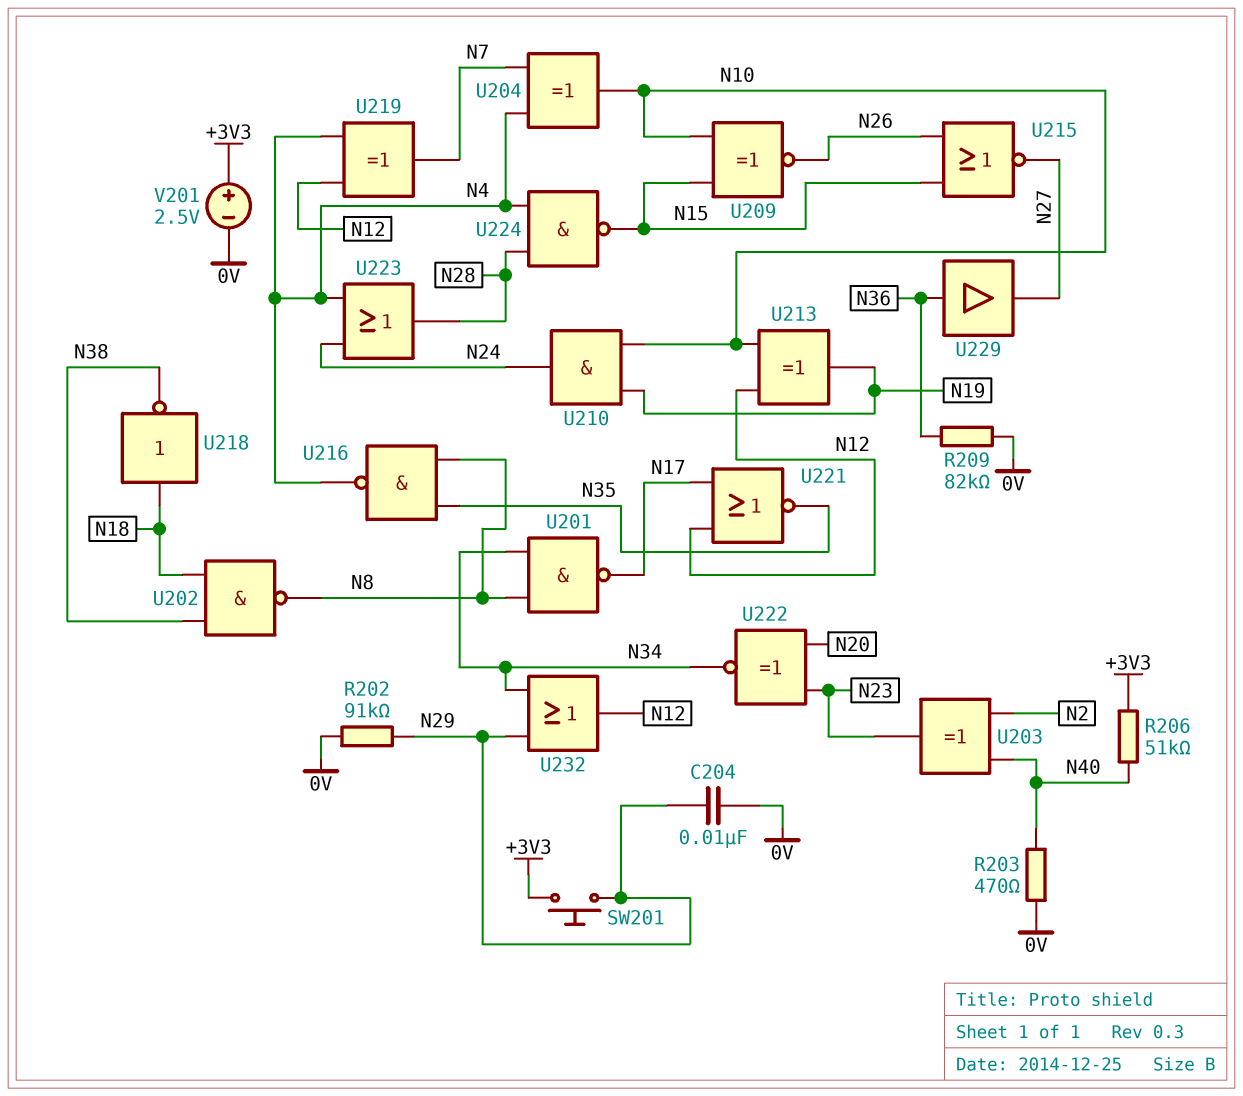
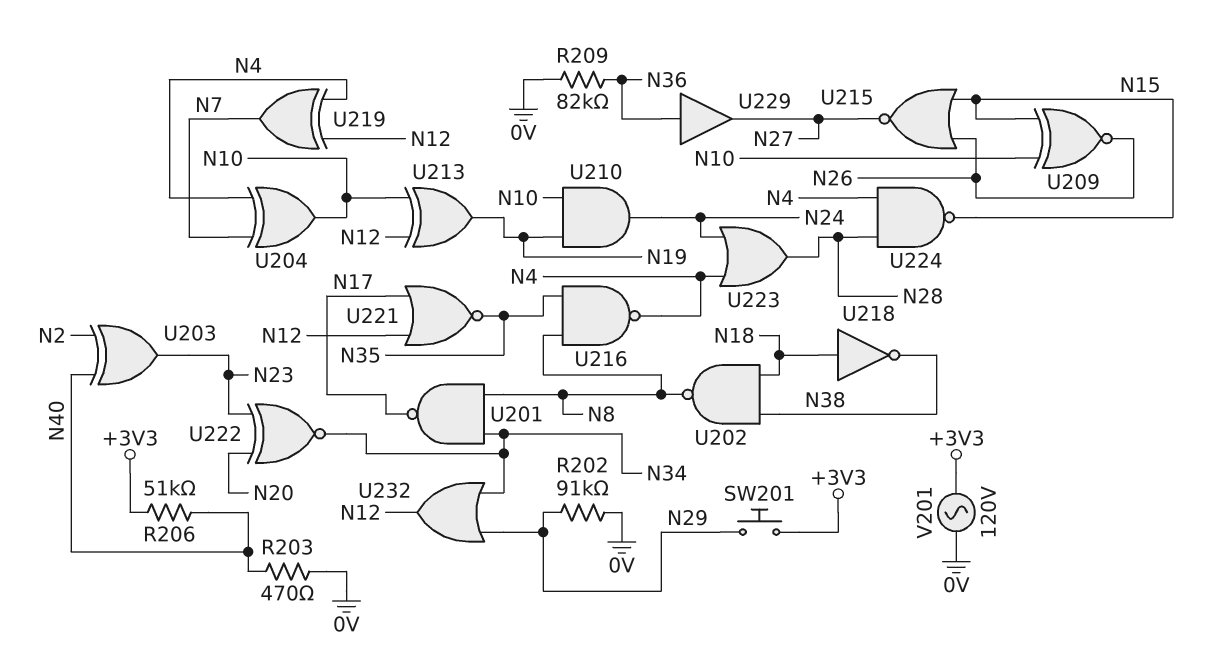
C204: 10nF (0V, N29) -> none
V201: 2.5V (plus +3V3, minus 0V) -> AC 120V (+3V3, 0V)

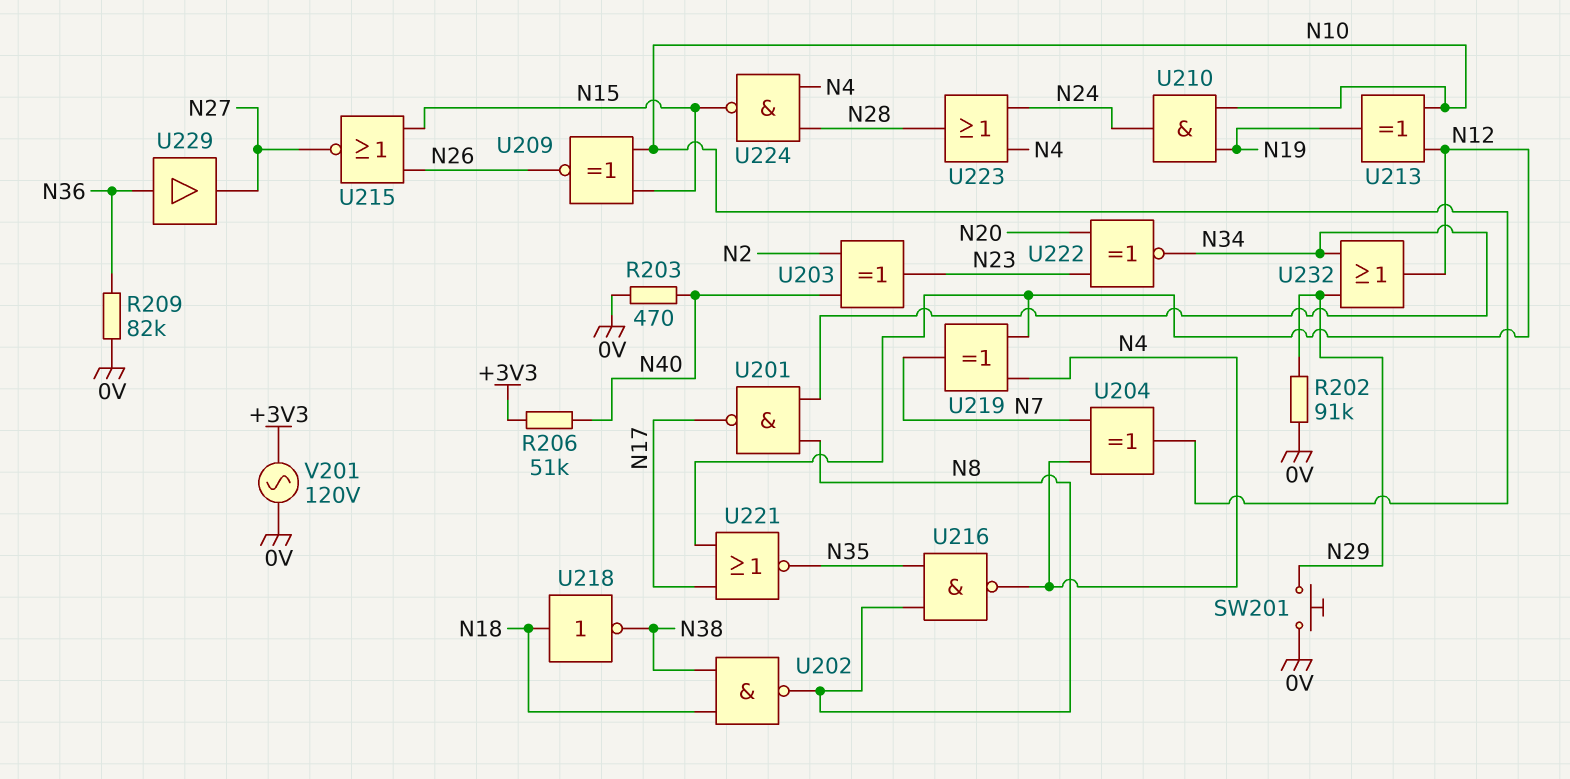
SW201: button (+3V3, N29) -> button (0V, N29)

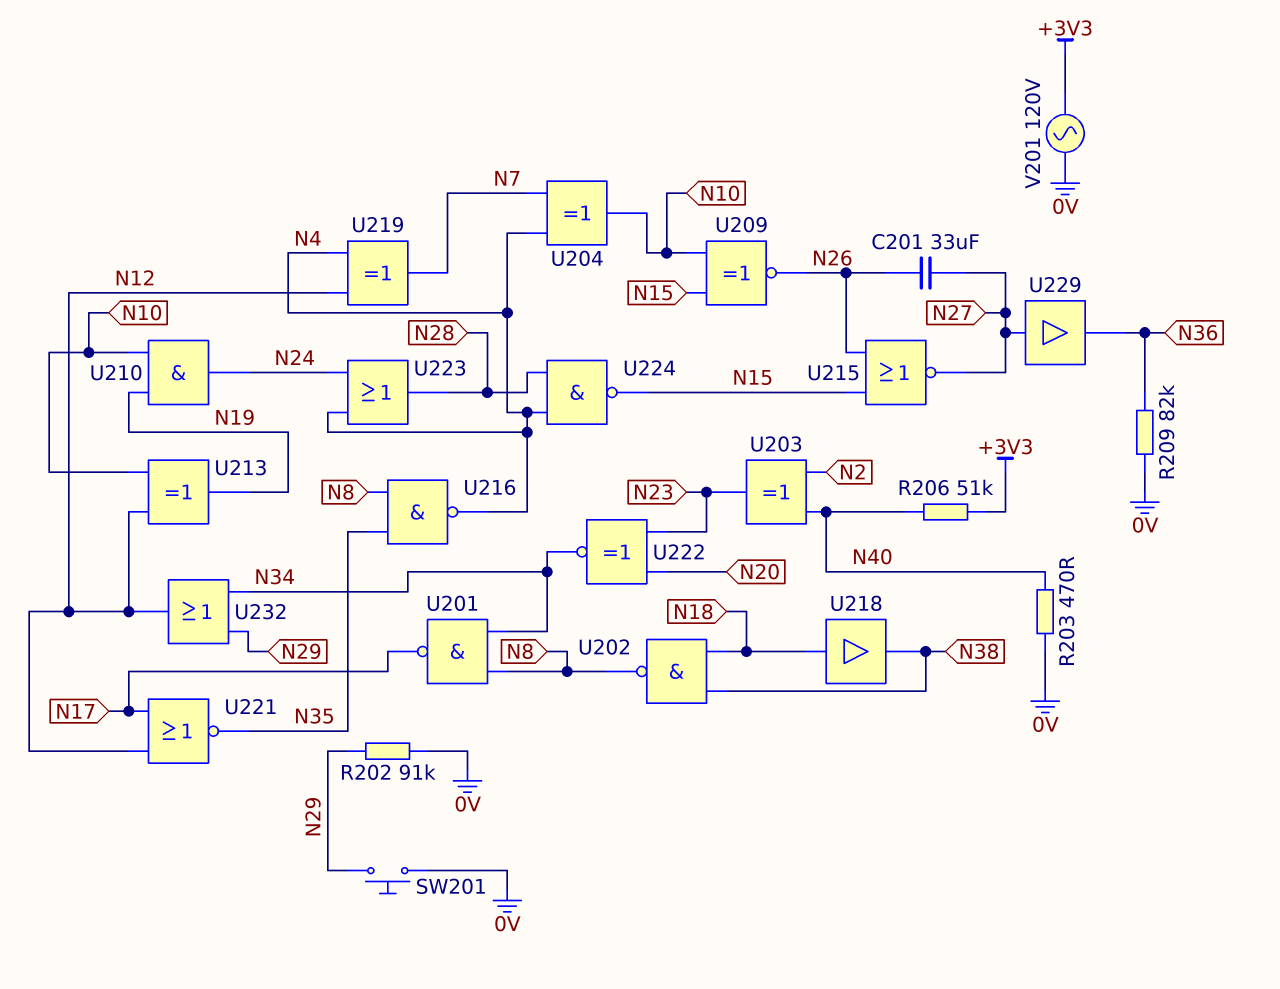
C201: none -> 33uF (N26, N27)
U218: NOT (in N18, out N38) -> buffer (in N18, out N38)
U229: buffer (in N36, out N27) -> buffer (in N27, out N36)

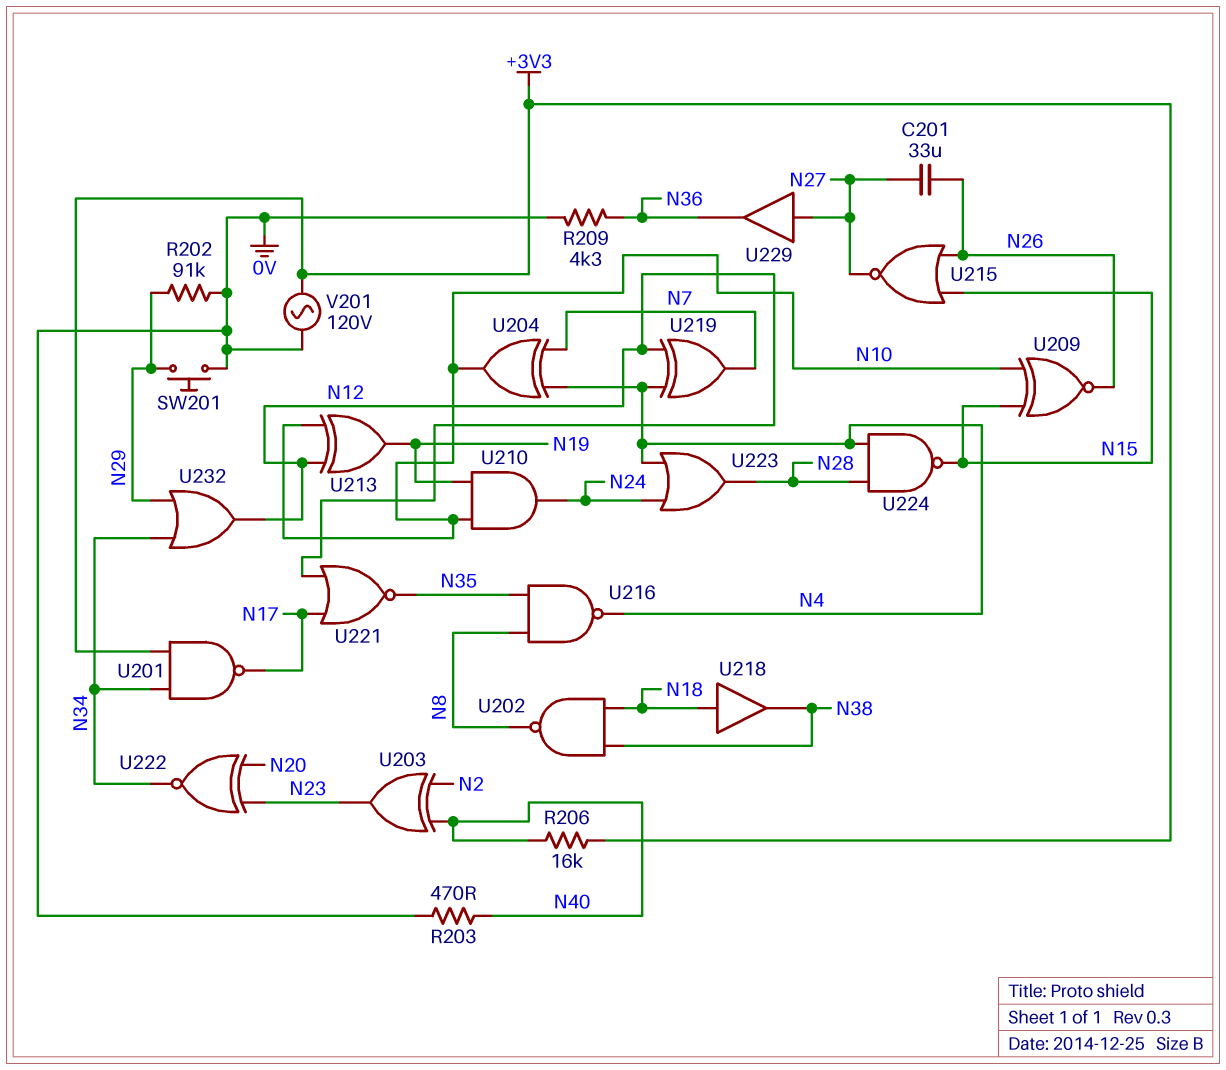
R206: 51k (+3V3, N40) -> 16k (+3V3, N40)
R209: 82k (0V, N36) -> 4.3k (0V, N36)
U201: NAND (in N8, in N34, out N17) -> NAND (in +3V3, in N34, out N17)

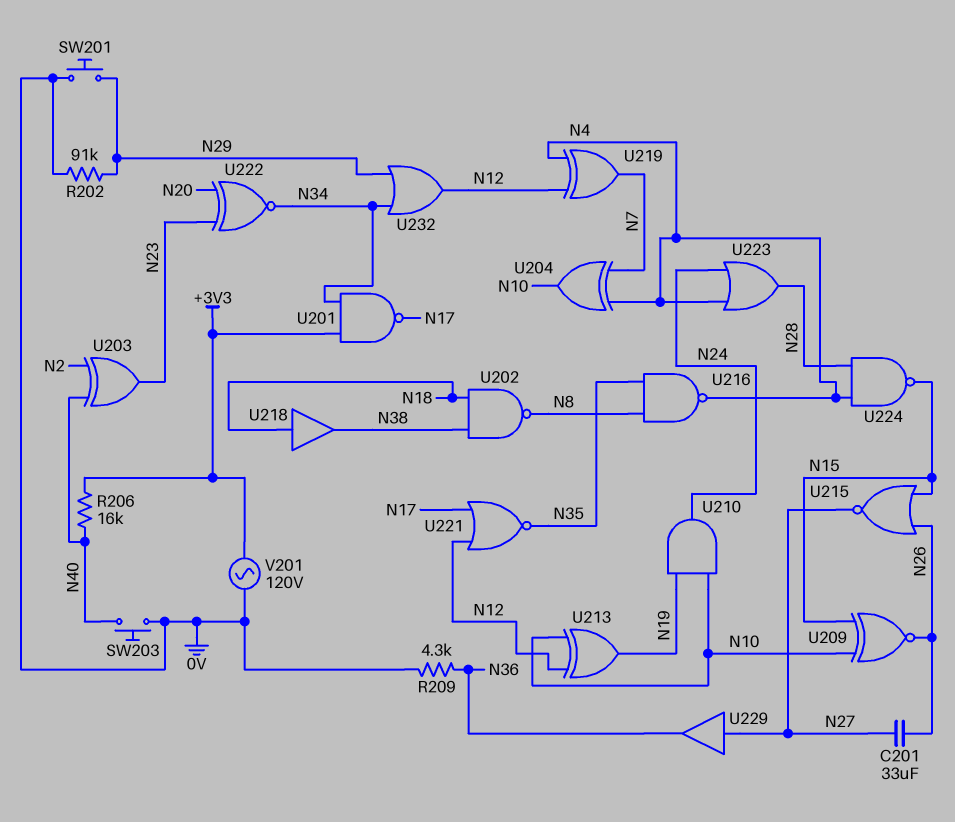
R203: 470 (0V, N40) -> none
SW203: none -> button (0V, N40)

